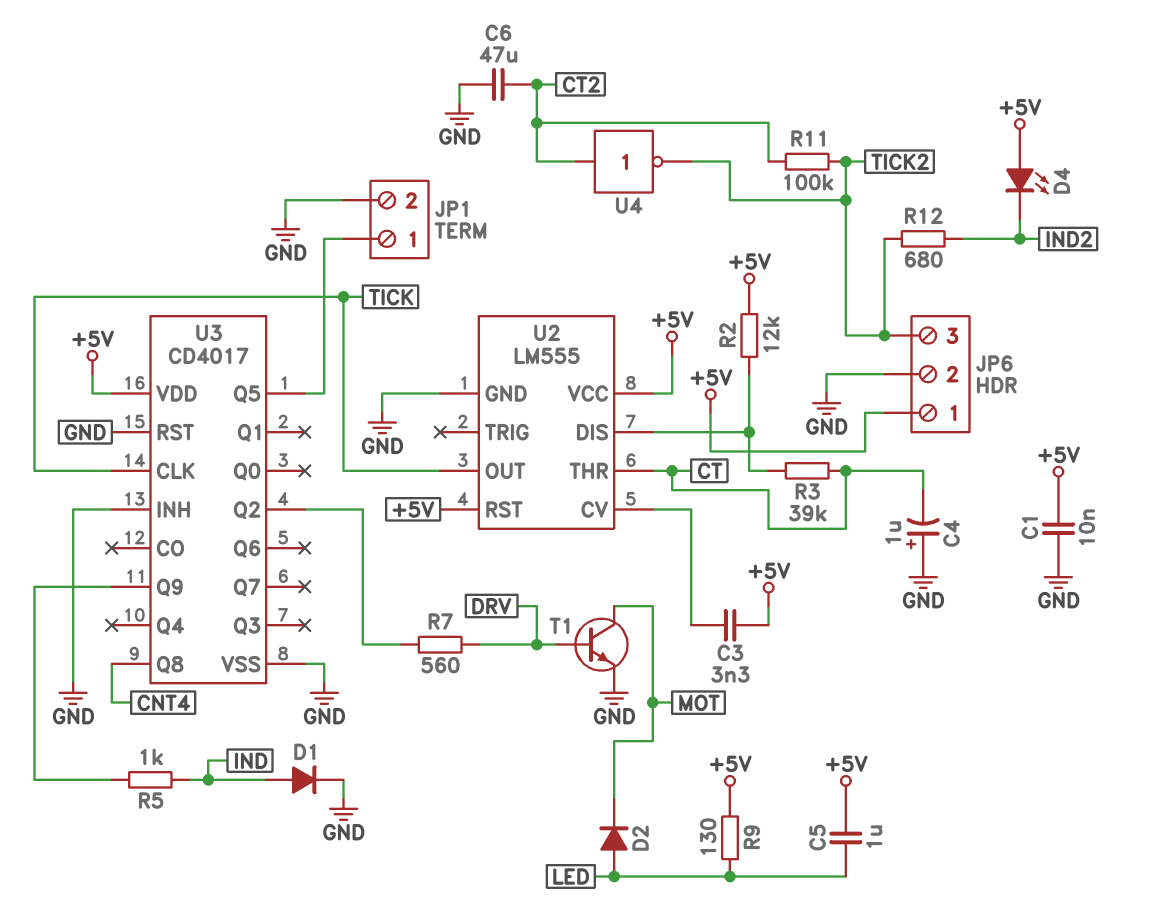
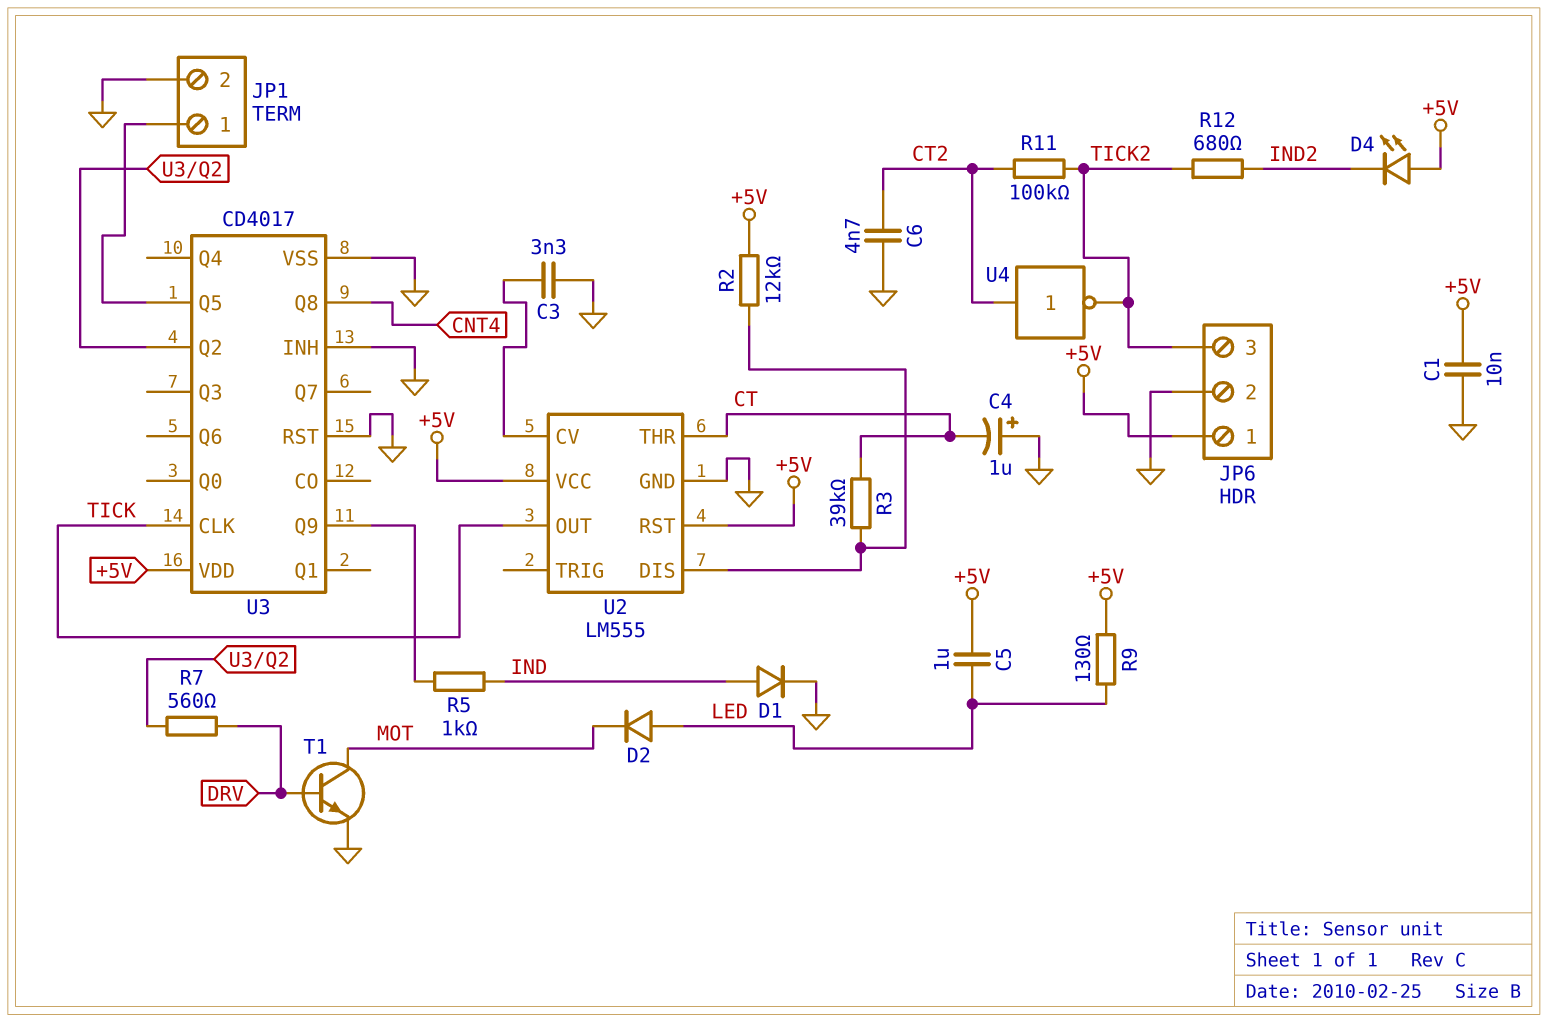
C3: 3.3nF (+5V, U2/CV) -> 3.3nF (GND, U2/CV)
C6: 47uF (CT2, GND) -> 4.7nF (CT2, GND)

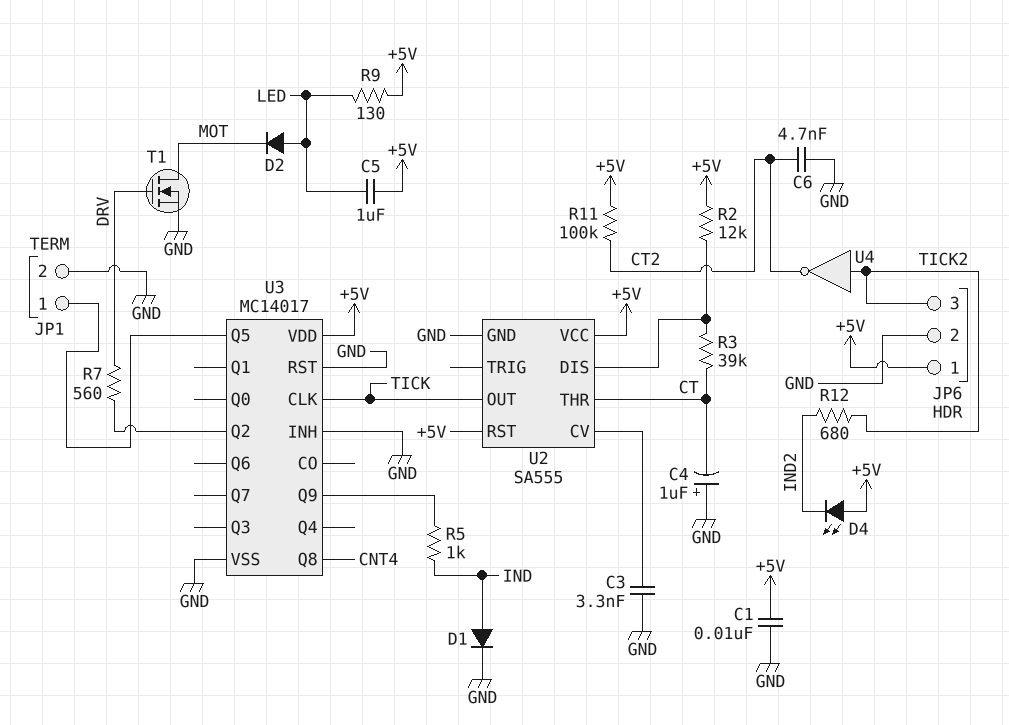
R11: 100k (CT2, TICK2) -> 100k (+5V, CT2)
T1: NPN (B DRV, C MOT, E GND) -> NMOS (G DRV, D MOT, S GND)
U2: LM555 -> SA555
U3: CD4017 -> MC14017
U4: NOT (in CT2, out TICK2) -> NOT (in TICK2, out CT2)

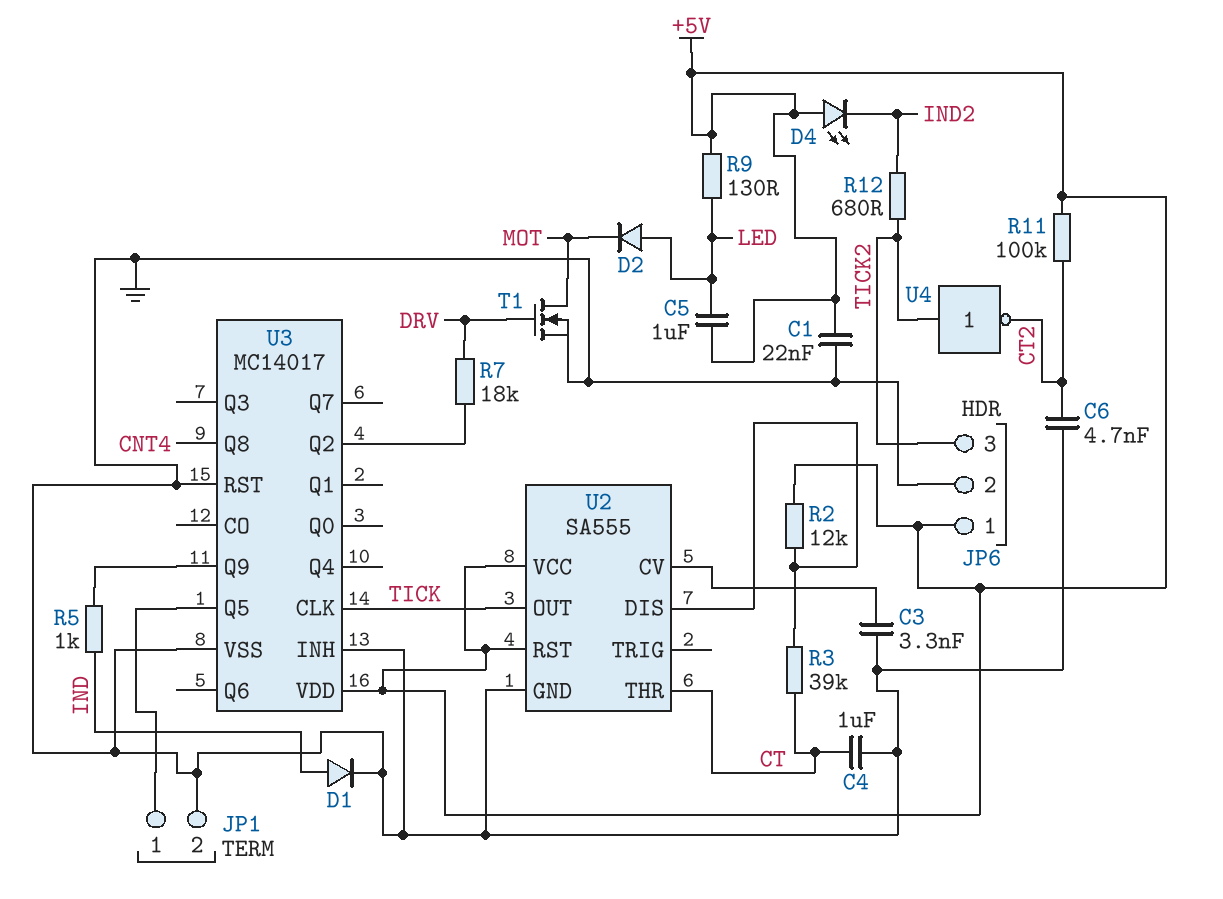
C1: 10nF (+5V, GND) -> 22nF (+5V, GND)
C4: 1uF (plus GND, minus CT) -> 1uF (CT, GND)
R7: 560 (DRV, U3/Q2) -> 18k (DRV, U3/Q2)

